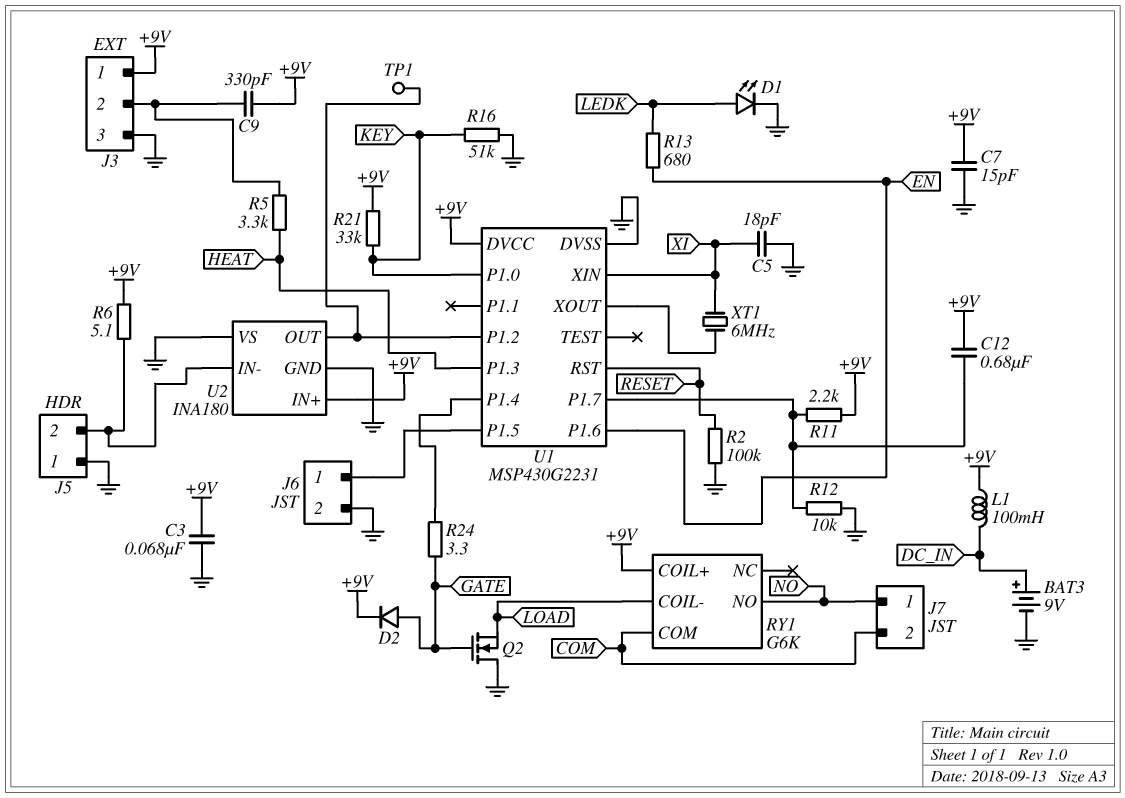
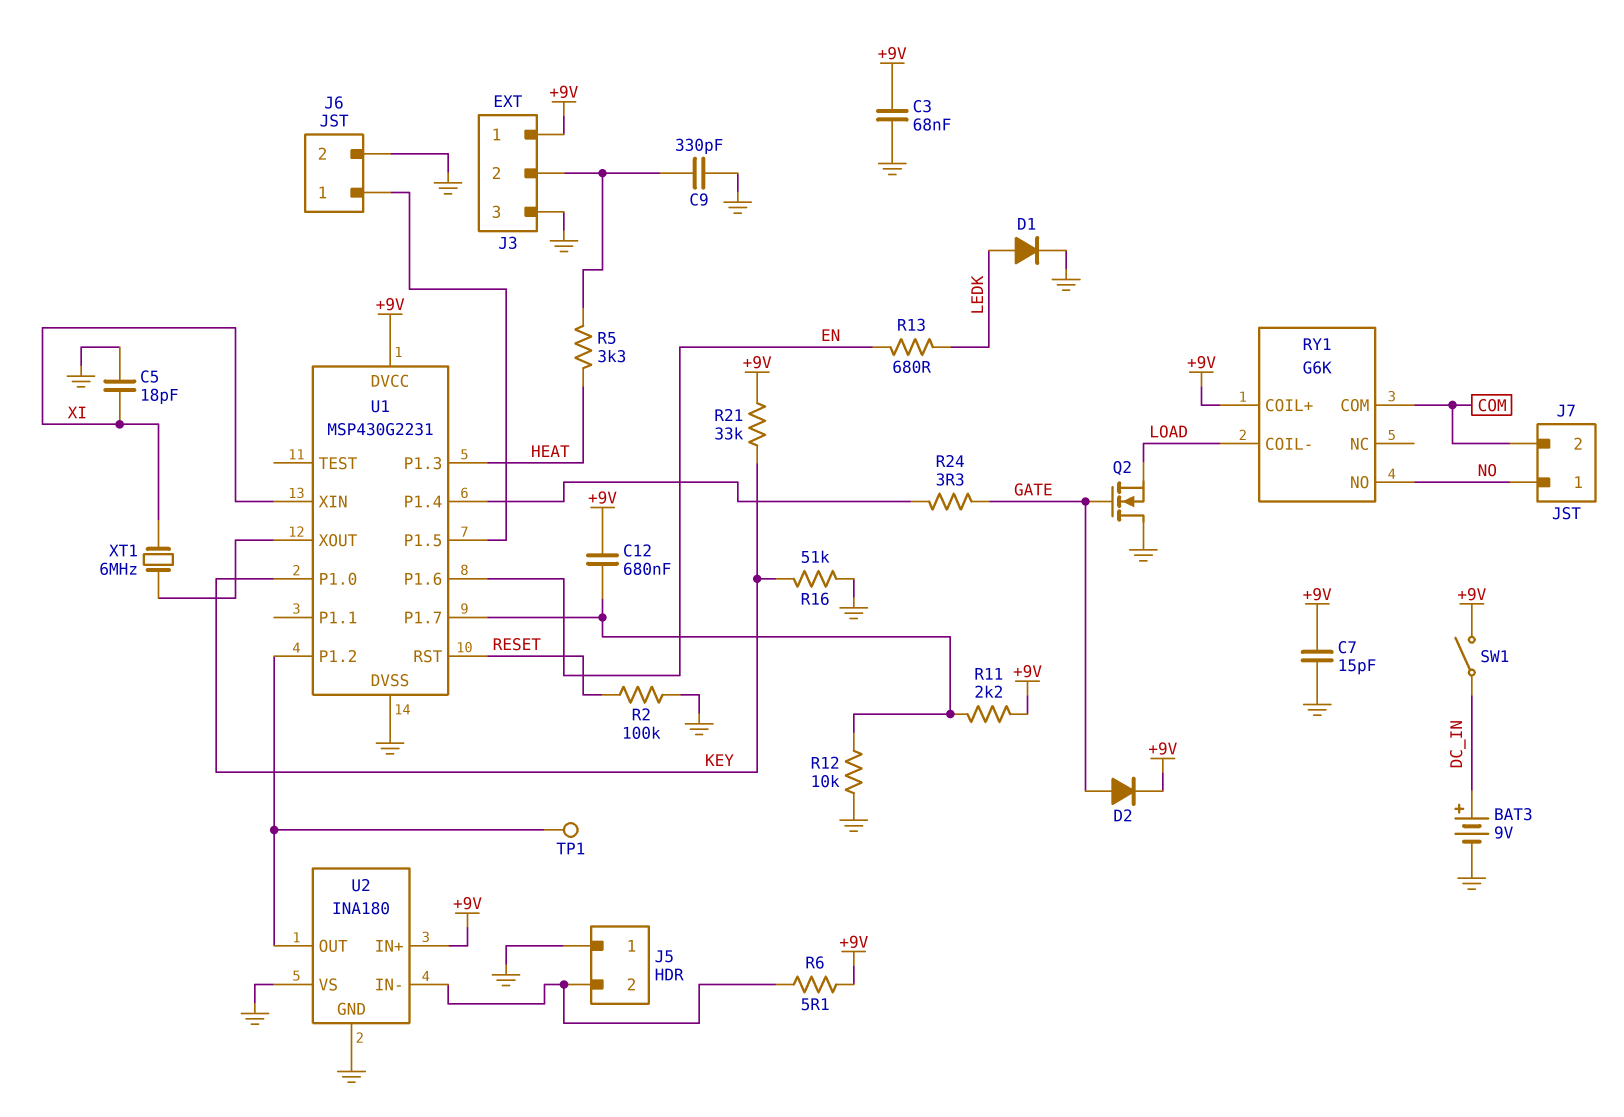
C9: 330pF (+9V, J3/2) -> 330pF (GND, J3/2)
D1: LED (A LEDK, K GND) -> diode (A LEDK, K GND)
L1: 100mH (+9V, DC_IN) -> none
SW1: none -> switch (+9V, DC_IN)

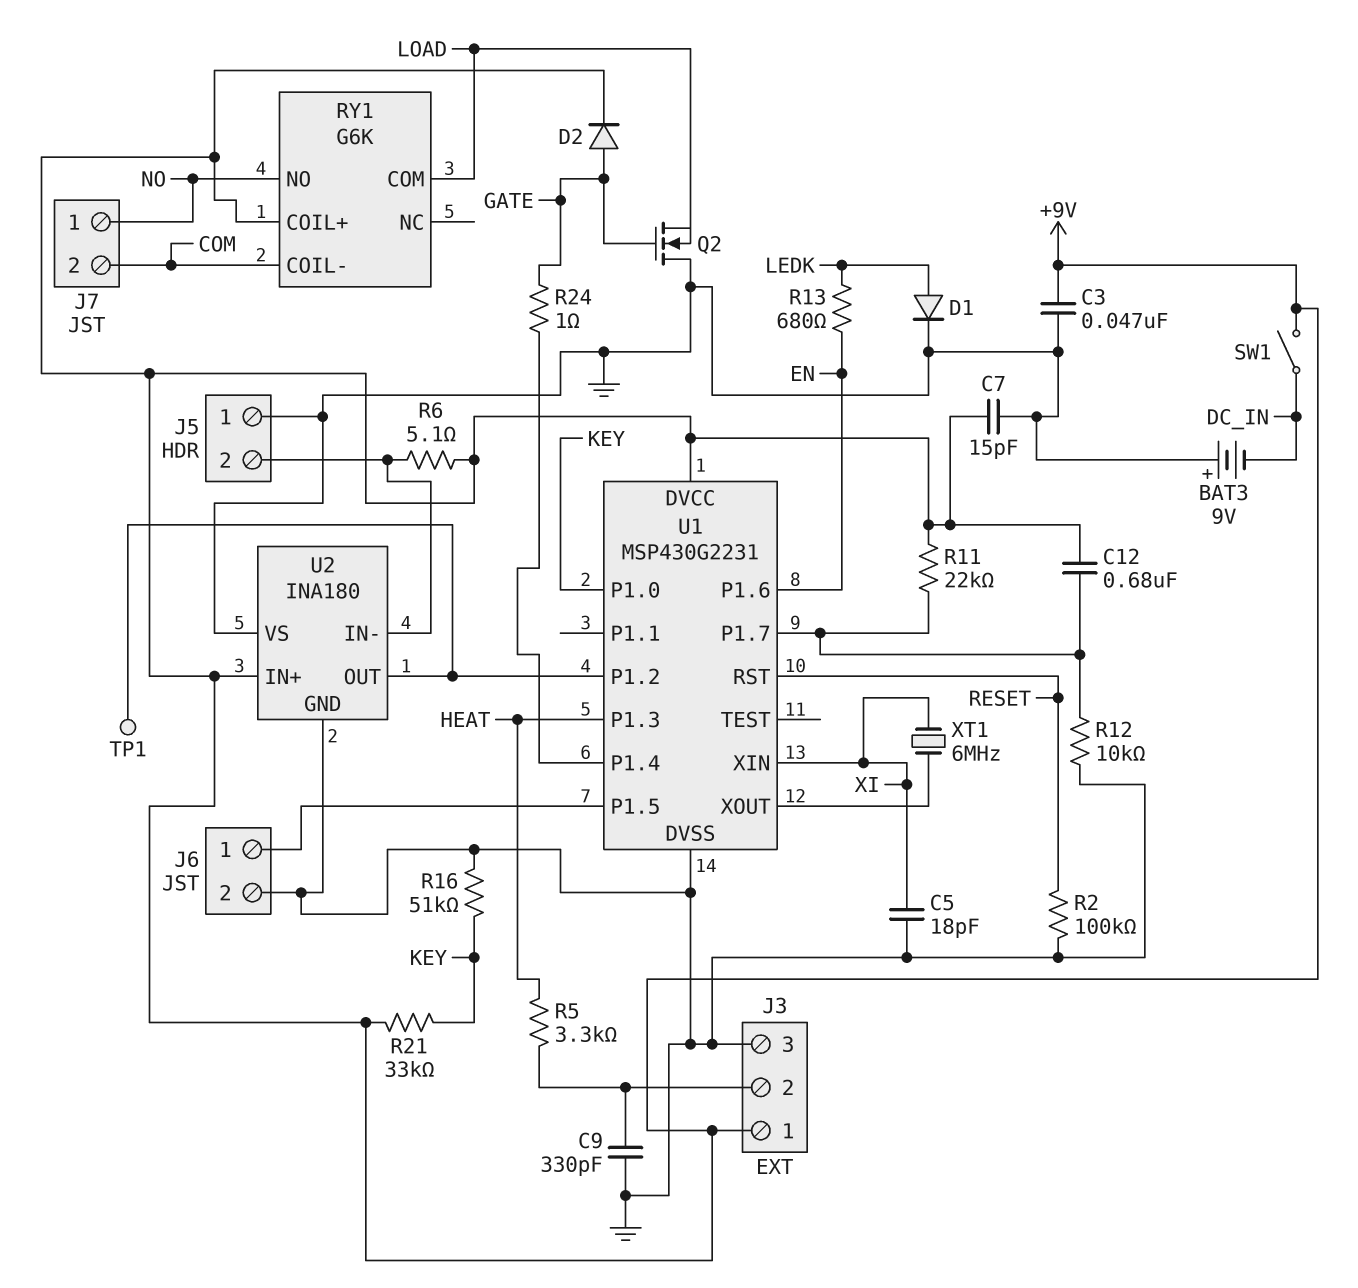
BAT3: 9V (plus DC_IN, minus GND) -> 9V (plus GND, minus DC_IN)
C3: 68nF (+9V, GND) -> 47nF (+9V, GND)
R11: 2.2k (+9V, U1/P1.7) -> 22k (+9V, U1/P1.7)
R24: 3.3 (GATE, U1/P1.4) -> 1 (GATE, U1/P1.4)
RY1 pin COIL-: LOAD -> COM
RY1 pin COM: COM -> LOAD

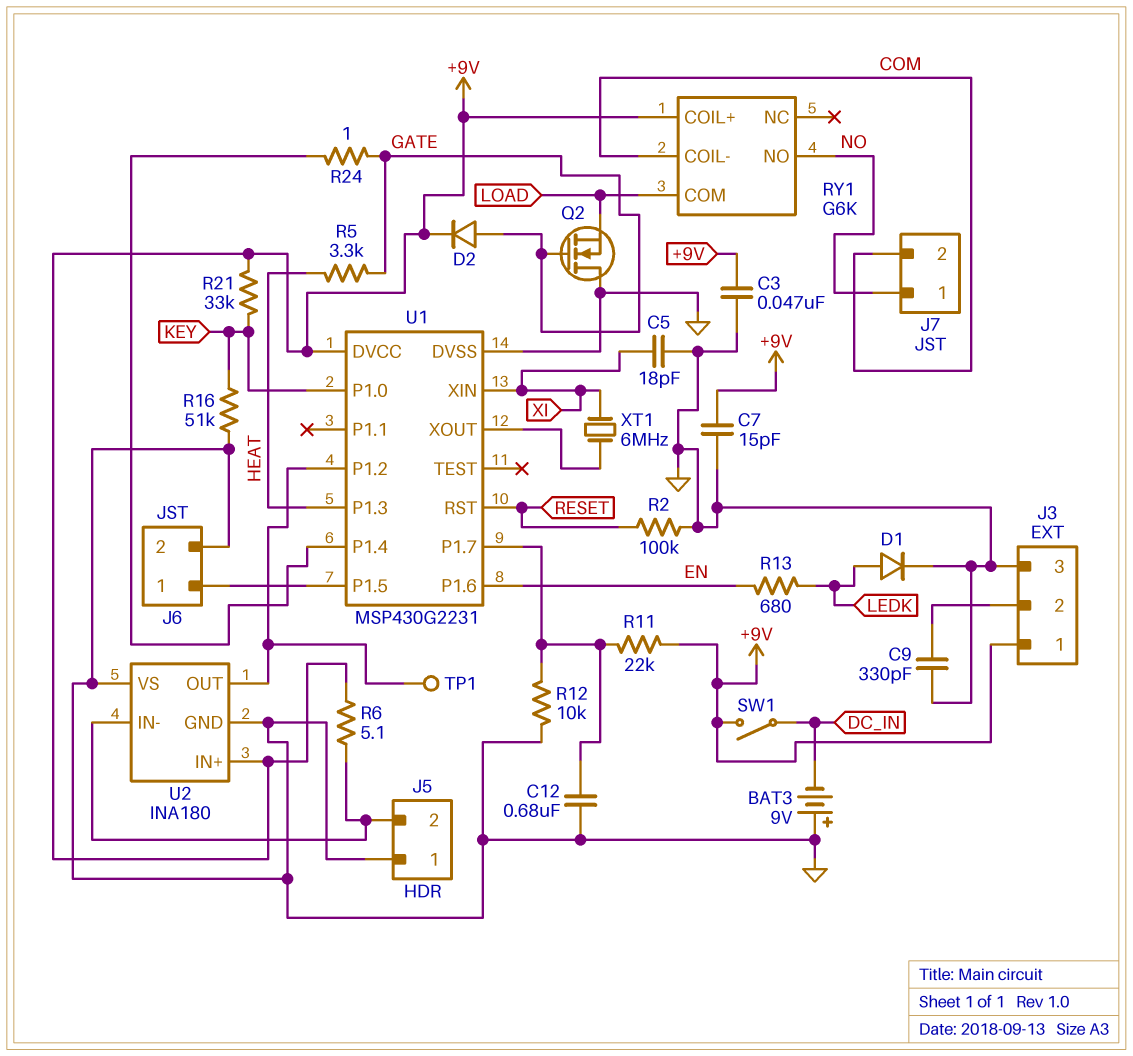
C12: 680nF (+9V, U1/P1.7) -> 680nF (GND, U1/P1.7)
R5: 3.3k (HEAT, J3/2) -> 3.3k (GATE, HEAT)

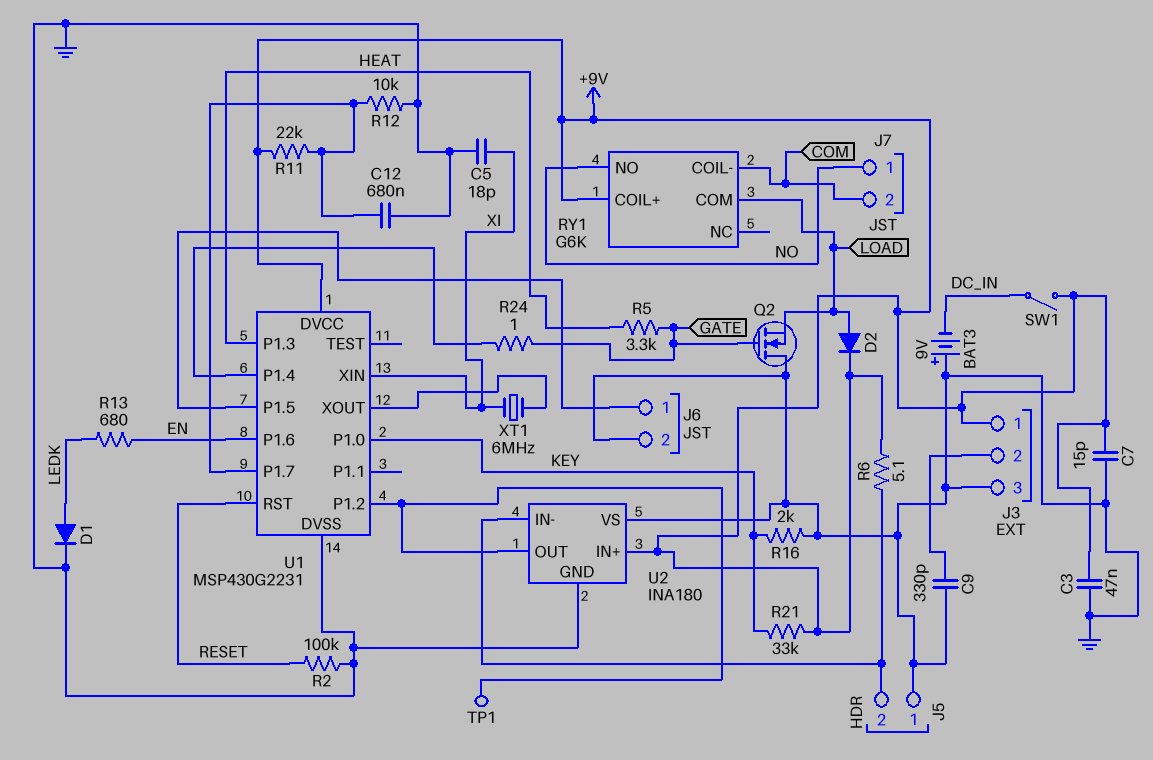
D2: diode (A GATE, K +9V) -> diode (A LOAD, K +9V)
R16: 51k (GND, KEY) -> 2k (GND, KEY)

